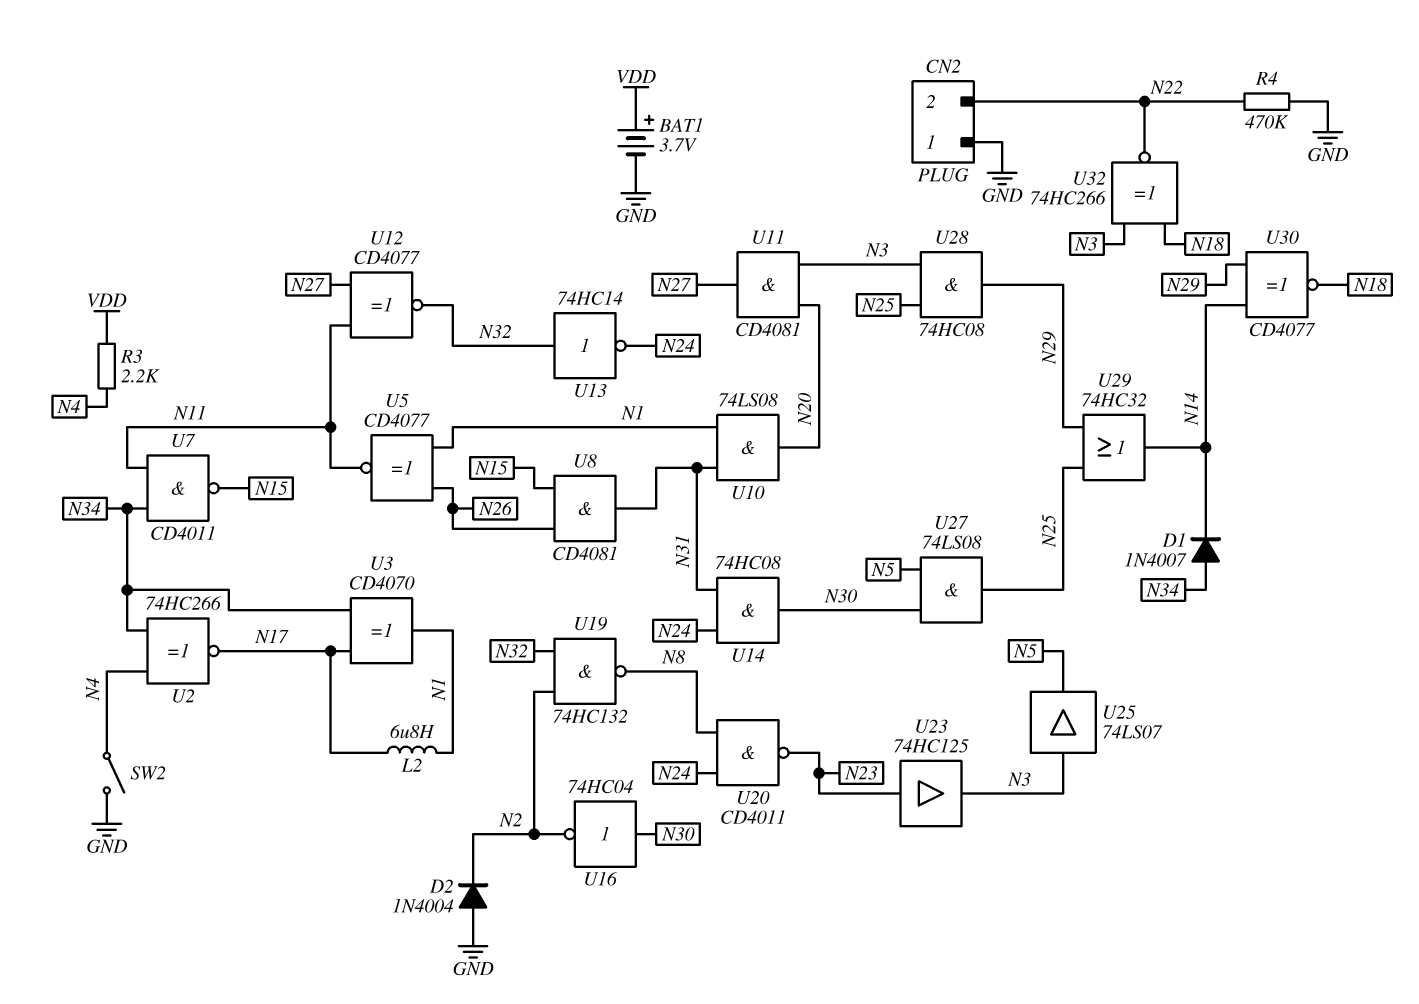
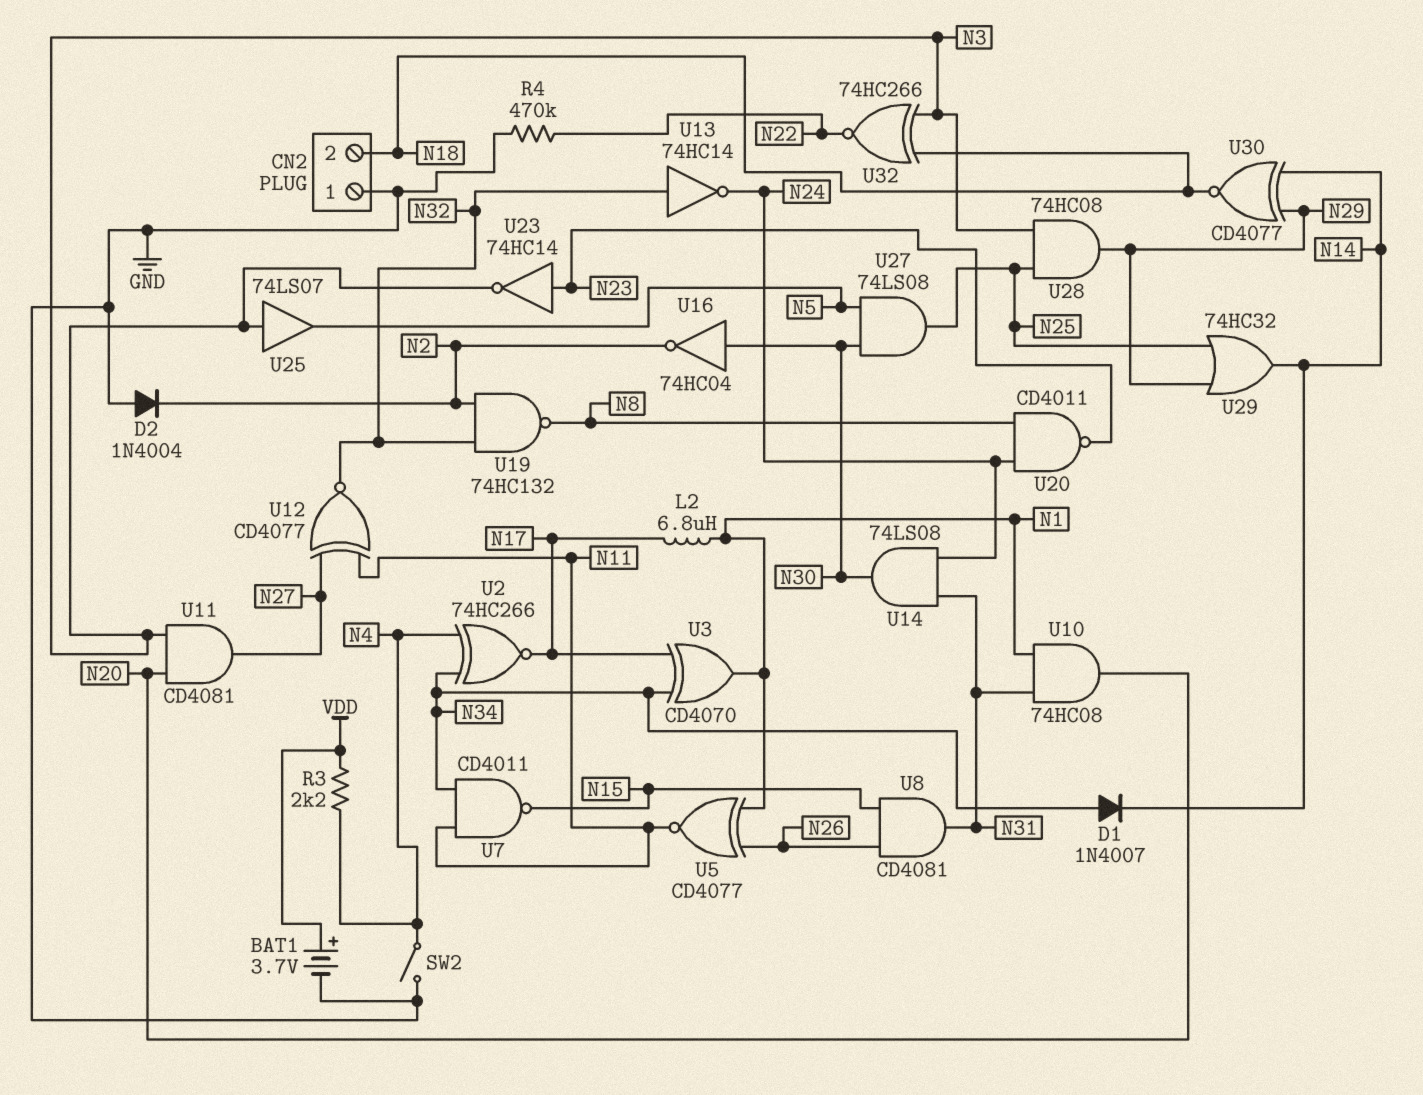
CN2 pin 2: N22 -> N18
U10: AND 74LS08 (in N1, in N31, out N20) -> AND 74HC08 (in N1, in N31, out N20)
U14: AND 74HC08 (in N24, in N31, out N30) -> AND 74LS08 (in N24, in N31, out N30)
U23: buffer 74HC125 (in N23, out N3) -> NOT 74HC14 (in N23, out N3)

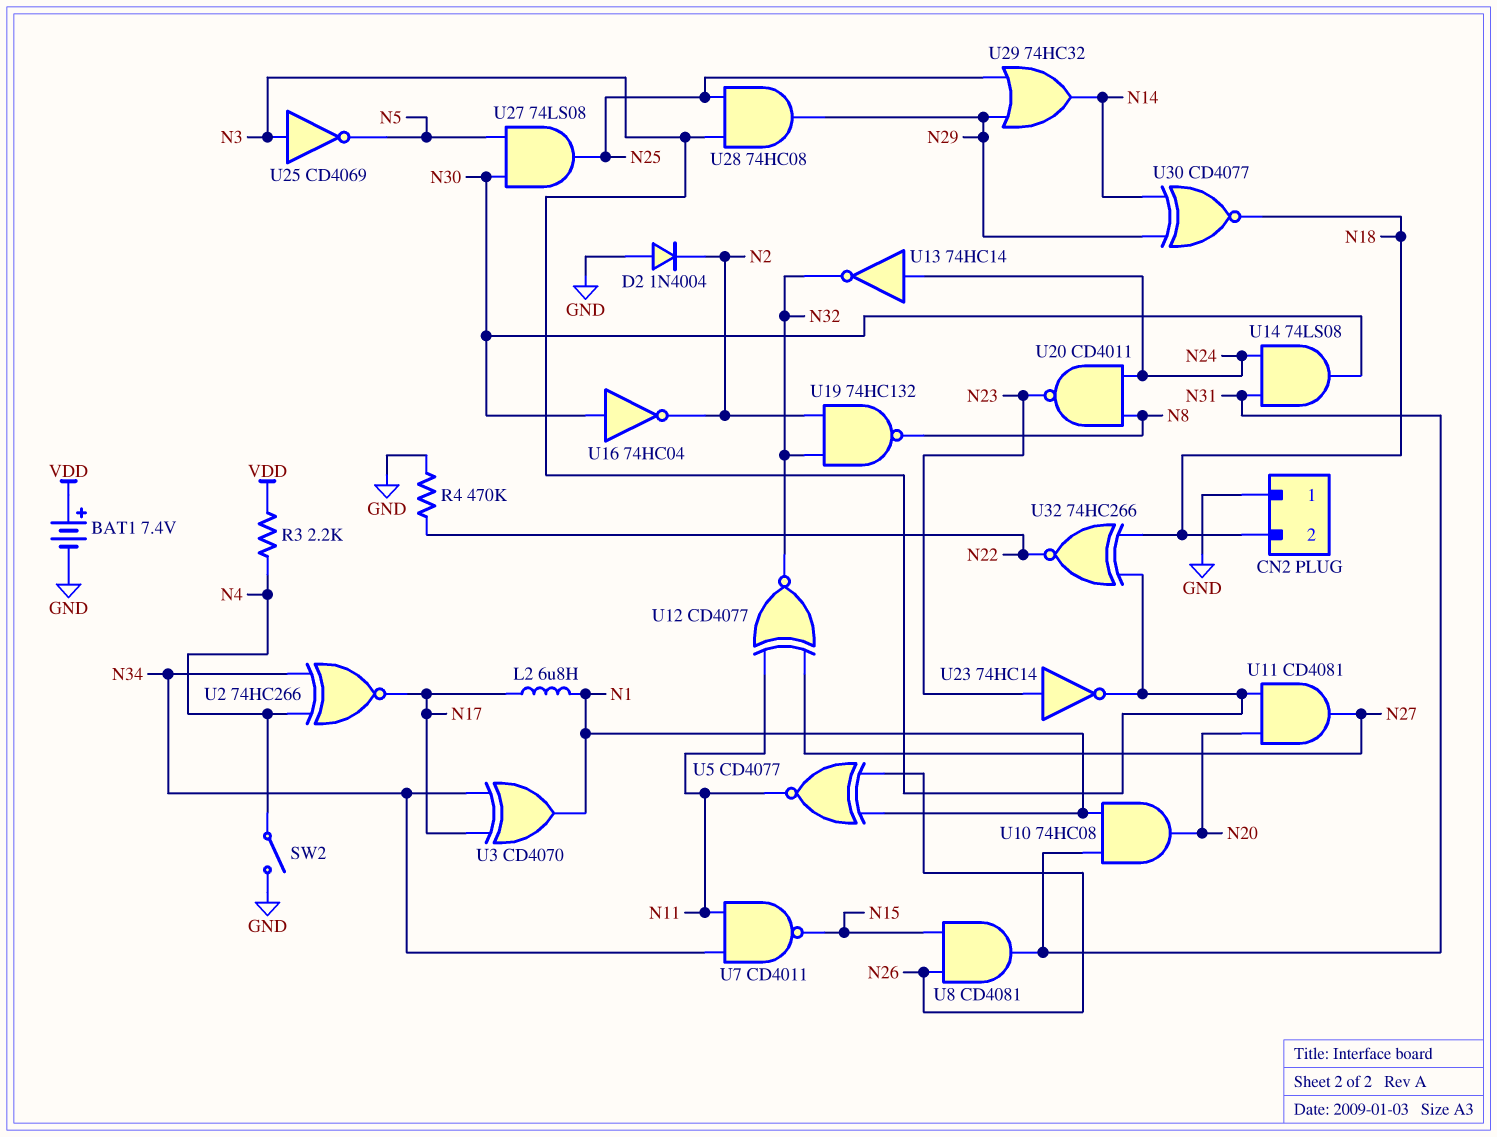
BAT1: 3.7V (plus VDD, minus GND) -> 7.4V (plus VDD, minus GND)
D1: diode 1N4007 (A N34, K N14) -> none
U13: NOT 74HC14 (in N32, out N24) -> NOT 74HC14 (in N24, out N32)
U25: buffer 74LS07 (in N3, out N5) -> NOT CD4069 (in N3, out N5)

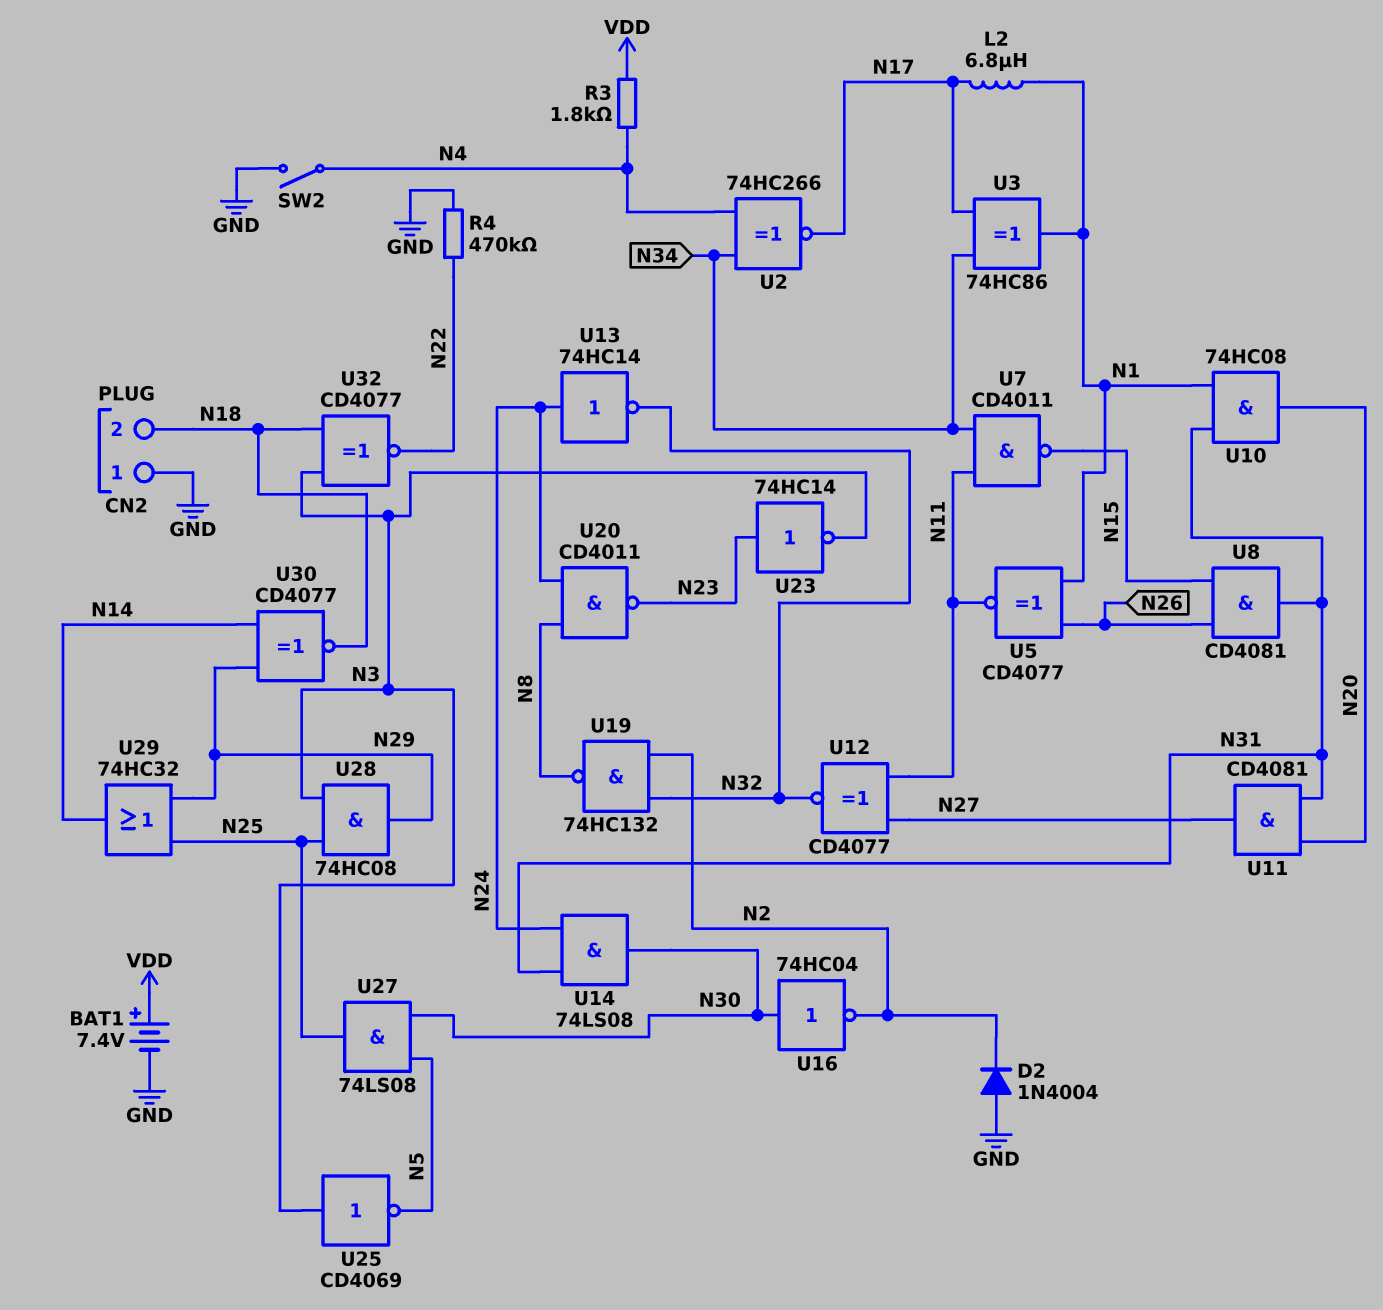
R3: 2.2k (N4, VDD) -> 1.8k (N4, VDD)
U3: XOR CD4070 (in N17, in N34, out N1) -> XOR 74HC86 (in N17, in N34, out N1)
U11: AND CD4081 (in N3, in N20, out N27) -> AND CD4081 (in N20, in N31, out N27)
U32: XNOR 74HC266 (in N3, in N18, out N22) -> XNOR CD4077 (in N3, in N18, out N22)

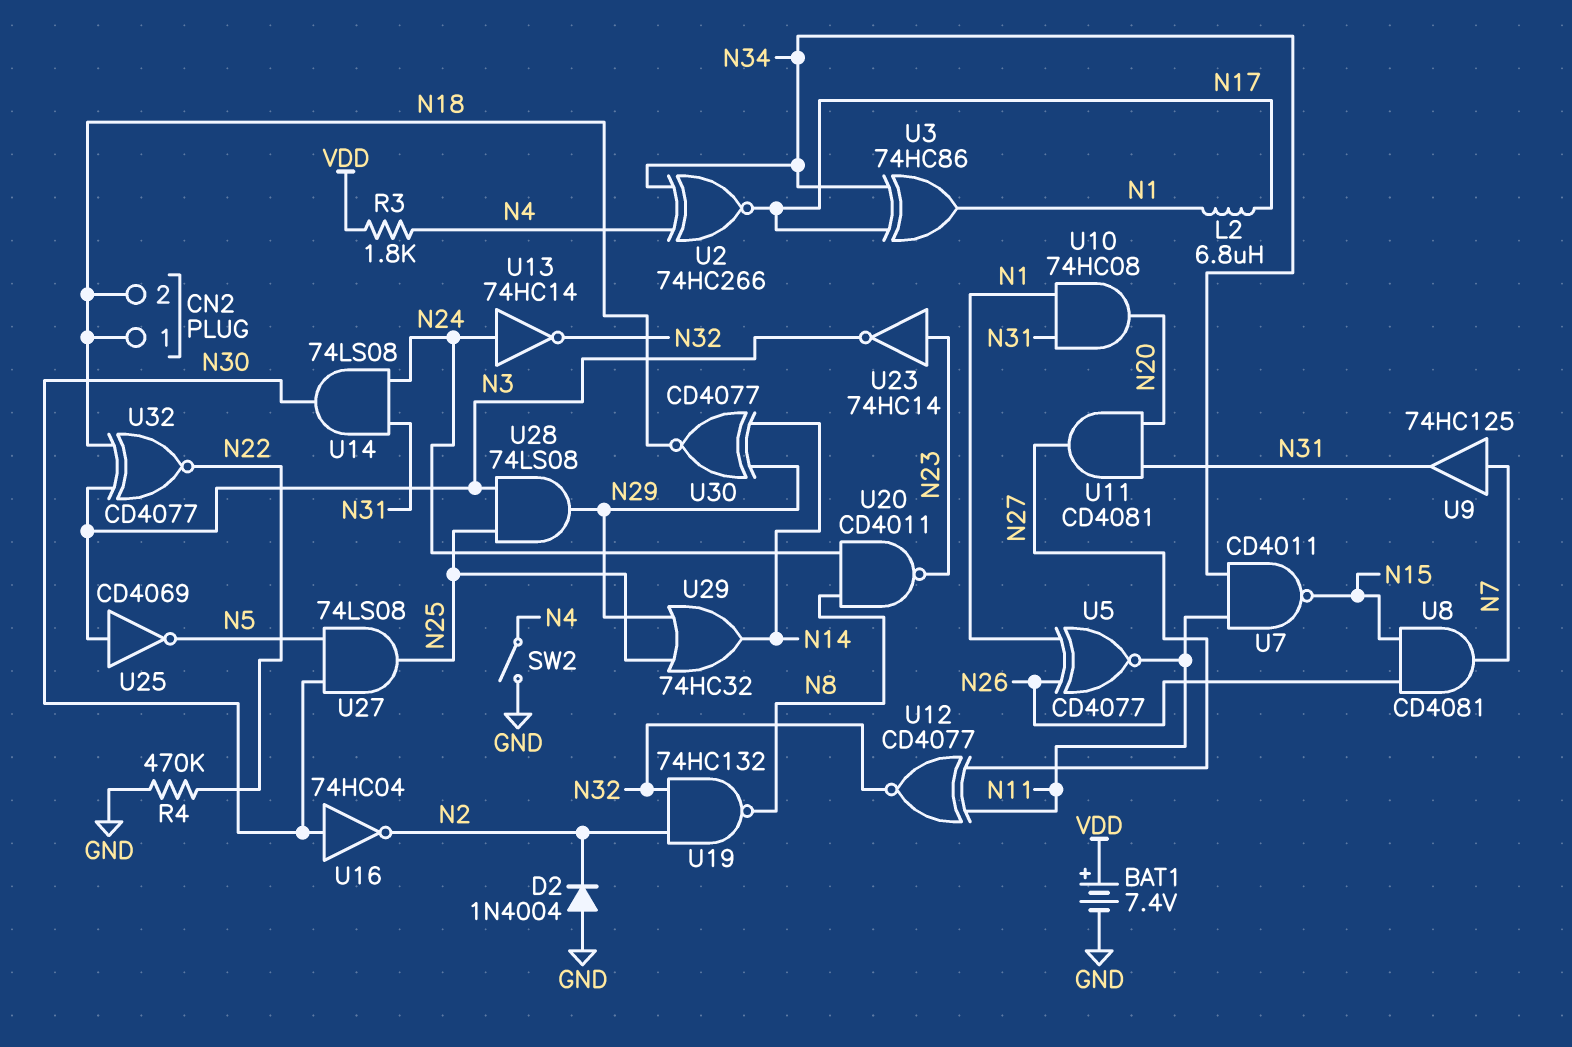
CN2 pin 1: GND -> N18
U8: AND CD4081 (in N15, in N26, out N31) -> AND CD4081 (in N15, in N26, out N7)
U9: none -> buffer 74HC125 (in N7, out N31)
U28: AND 74HC08 (in N3, in N25, out N29) -> AND 74LS08 (in N3, in N25, out N29)

